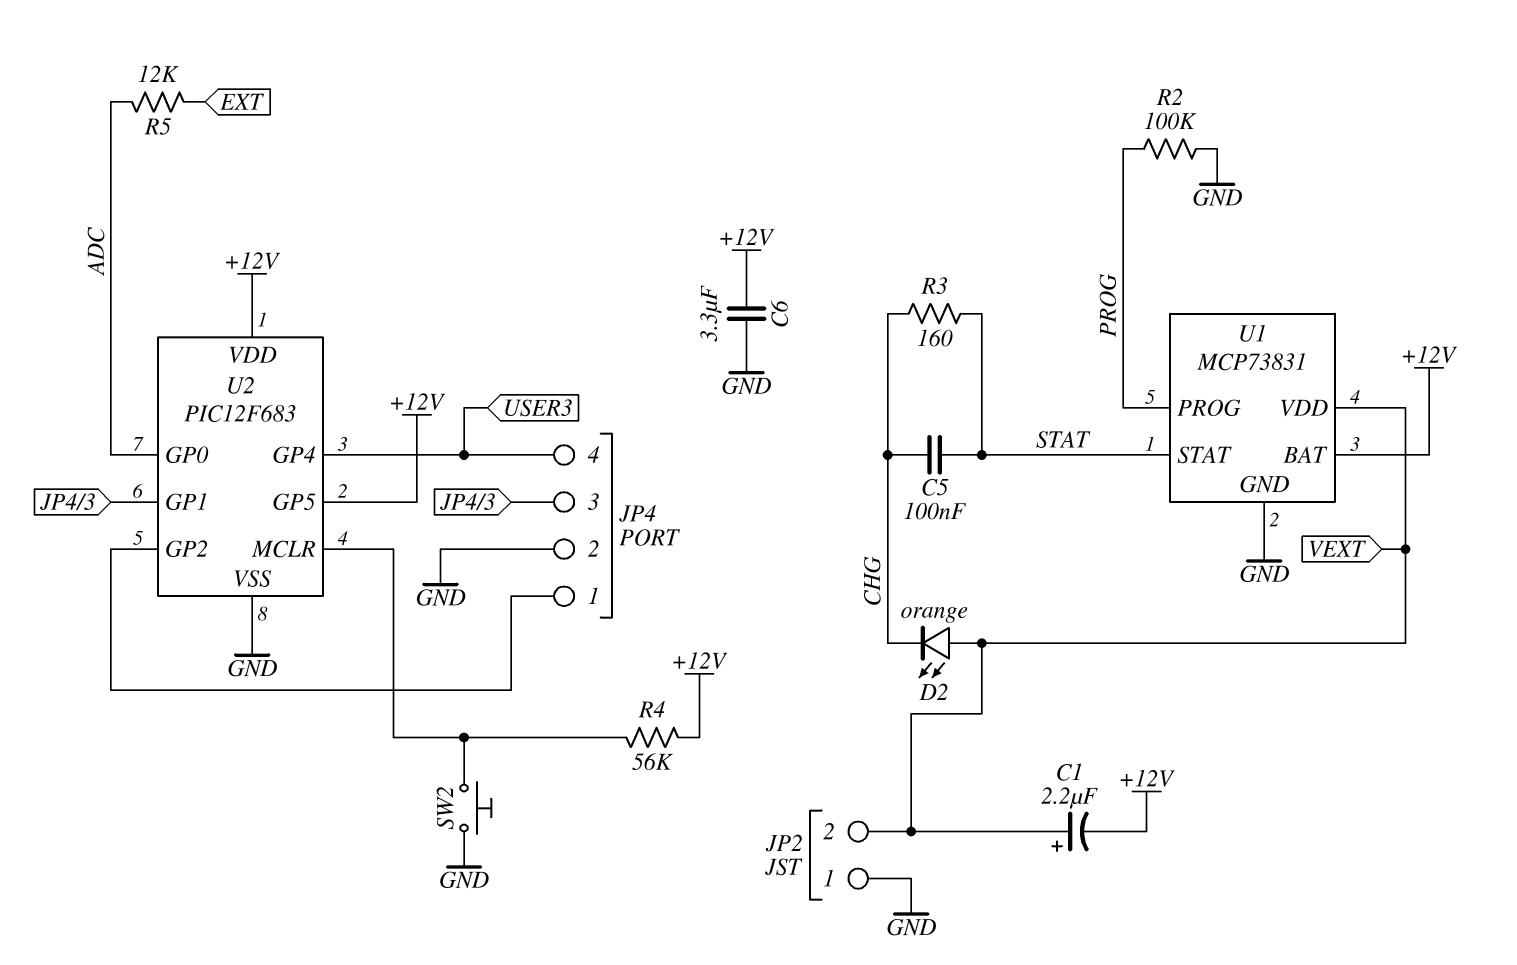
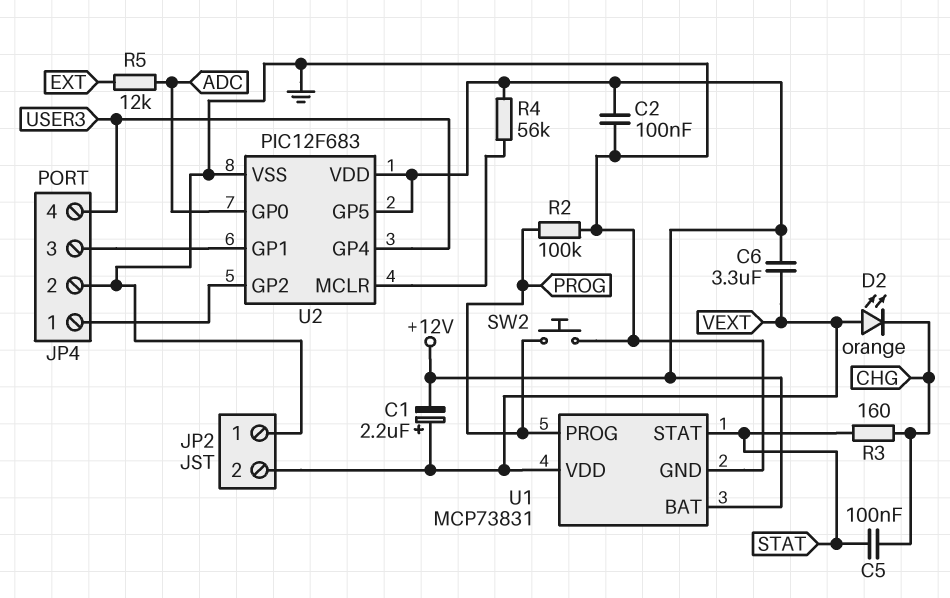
C2: none -> 100nF (+12V, GND)
C6: 3.3uF (+12V, GND) -> 3.3uF (+12V, VEXT)
SW2: button (GND, U2/MCLR) -> button (GND, PROG)

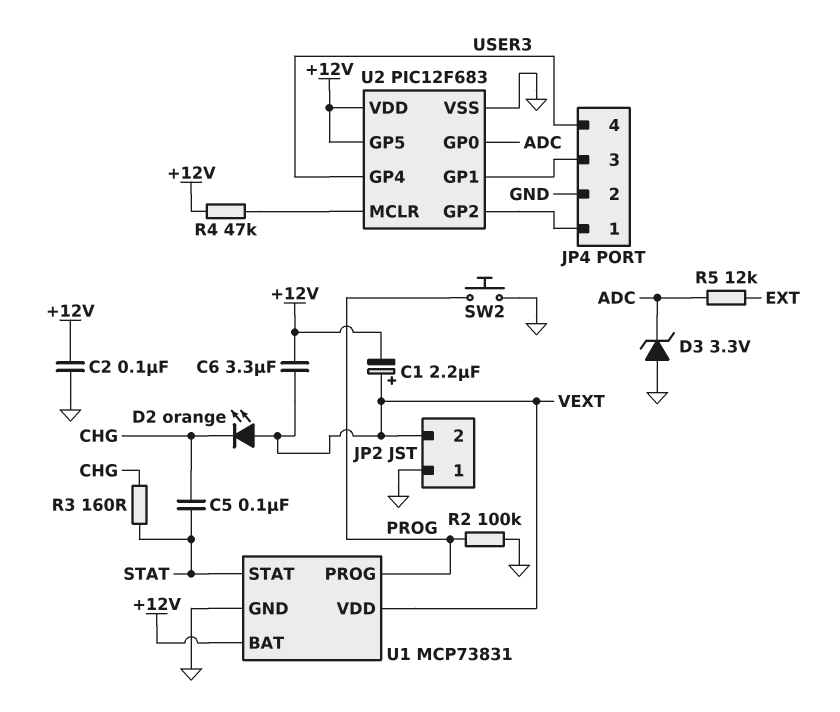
D3: none -> zener 3.3V (A GND, K ADC)
R4: 56k (+12V, U2/MCLR) -> 47k (+12V, U2/MCLR)

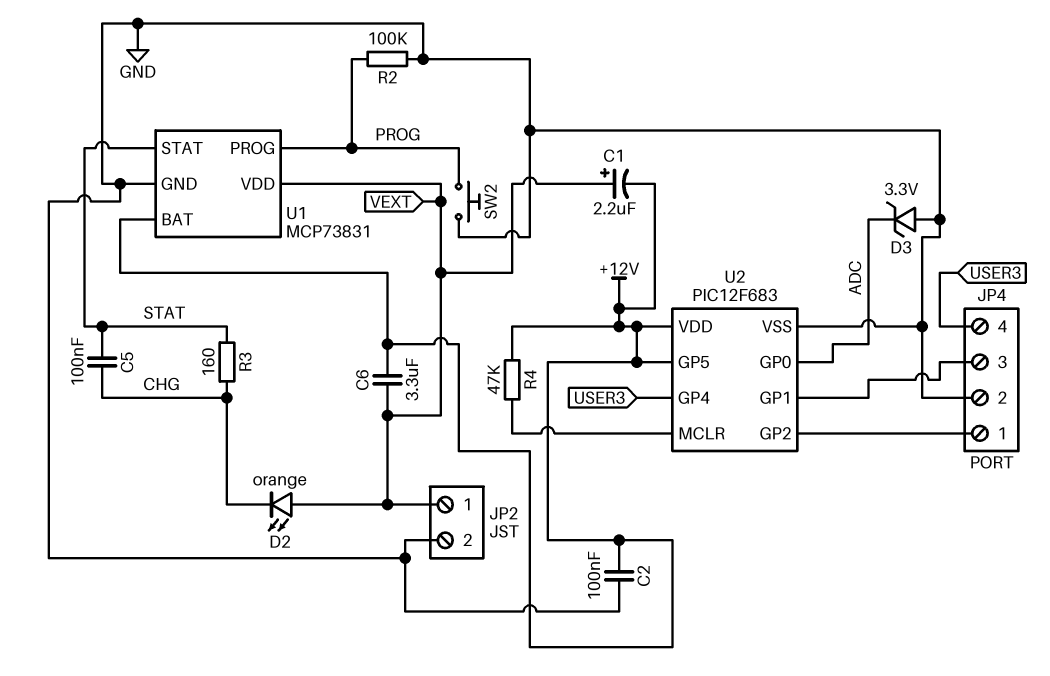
JP2 pin 1: GND -> VEXT
JP2 pin 2: VEXT -> GND
R5: 12k (ADC, EXT) -> none

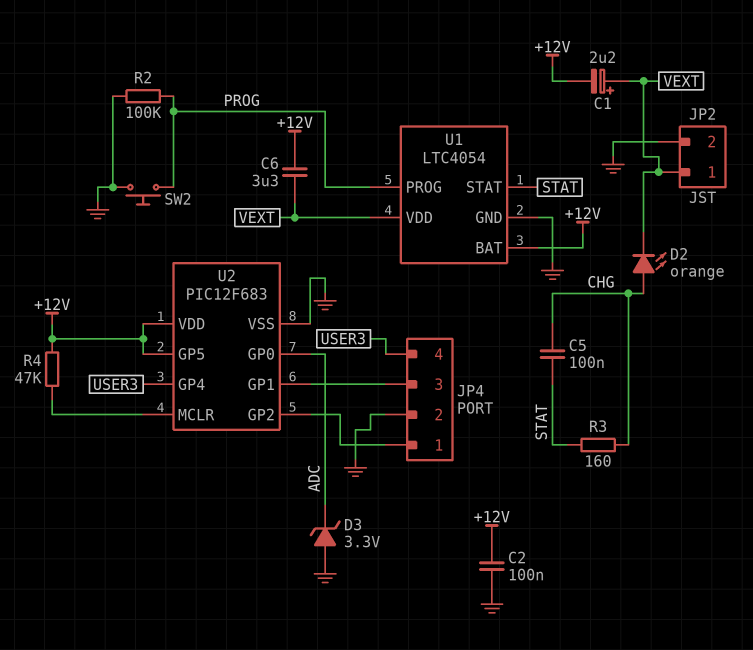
D2: LED orange (A VEXT, K CHG) -> LED orange (A CHG, K VEXT)
U1: MCP73831 -> LTC4054

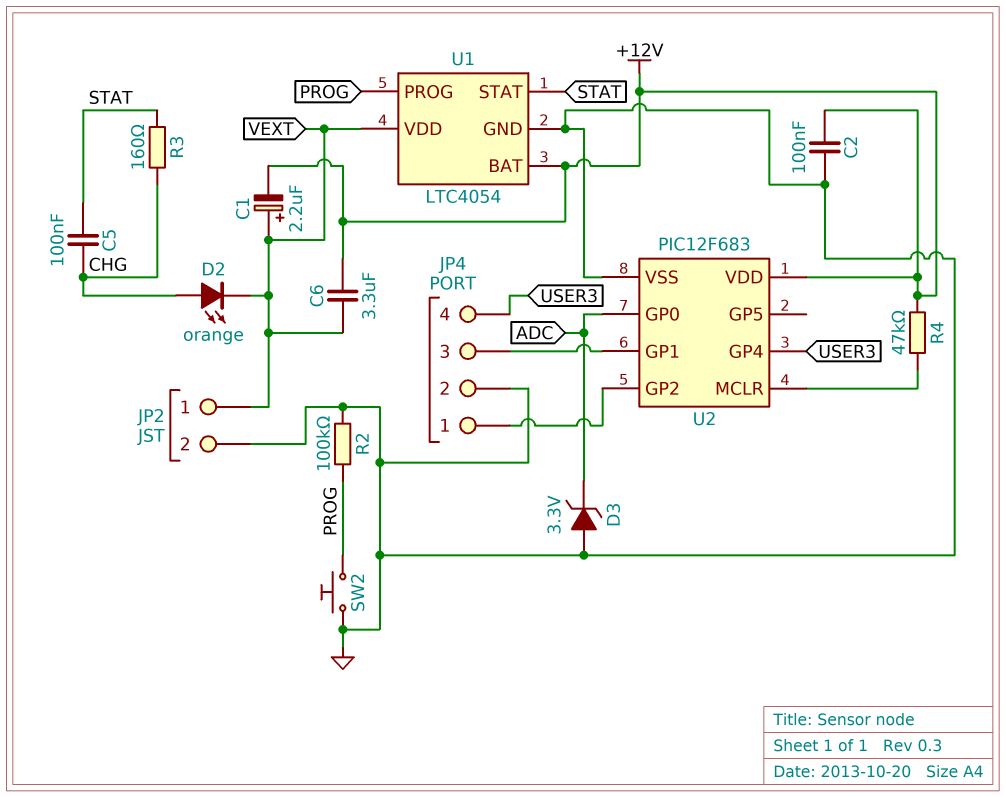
U2 pin GP5: +12V -> none

